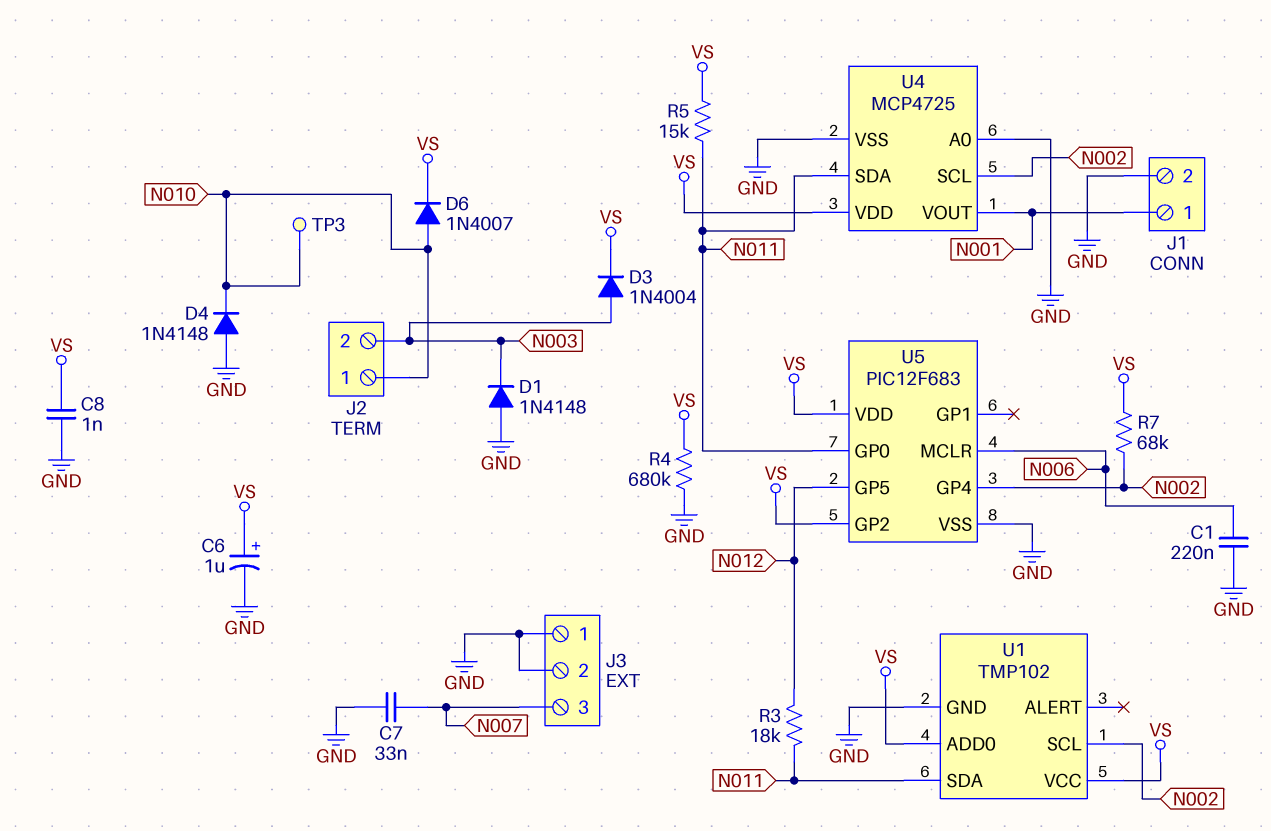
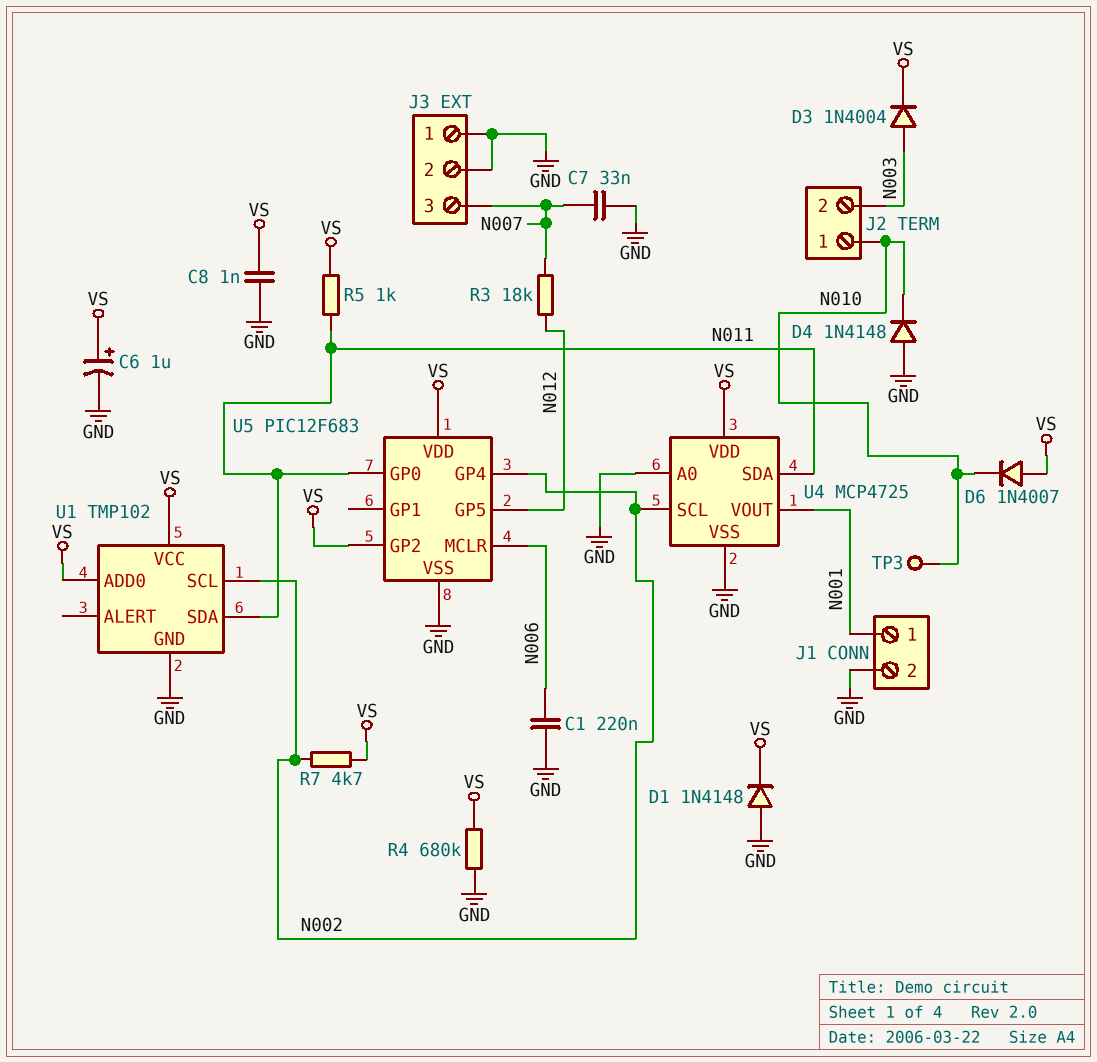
D1: diode 1N4148 (A GND, K N003) -> diode 1N4148 (A GND, K VS)
D6: diode 1N4007 (A N010, K VS) -> diode 1N4007 (A VS, K N010)
R3: 18k (N011, N012) -> 18k (N007, N012)
R5: 15k (N011, VS) -> 1k (N011, VS)
R7: 68k (N002, VS) -> 4.7k (N002, VS)

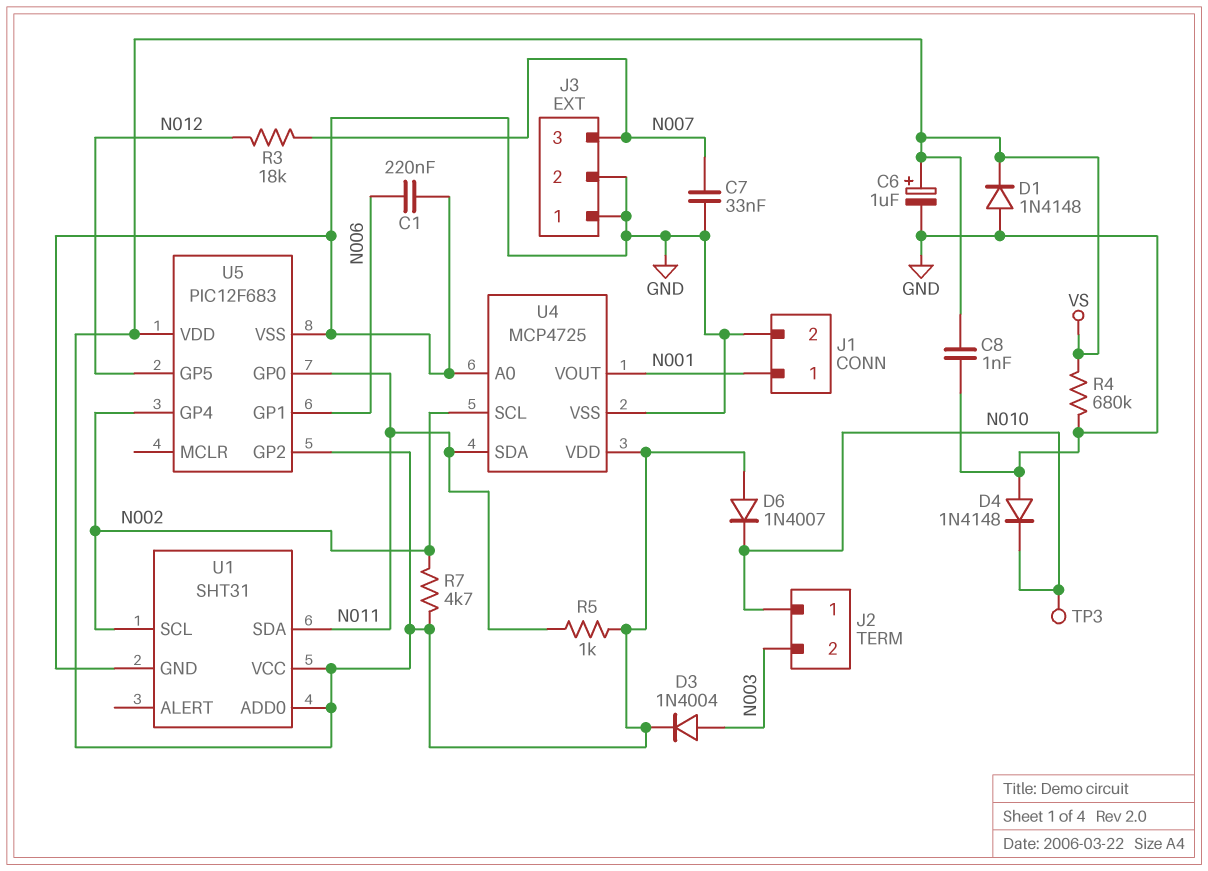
U1: TMP102 -> SHT31
U5 pin GP1: none -> N006
U5 pin MCLR: N006 -> none

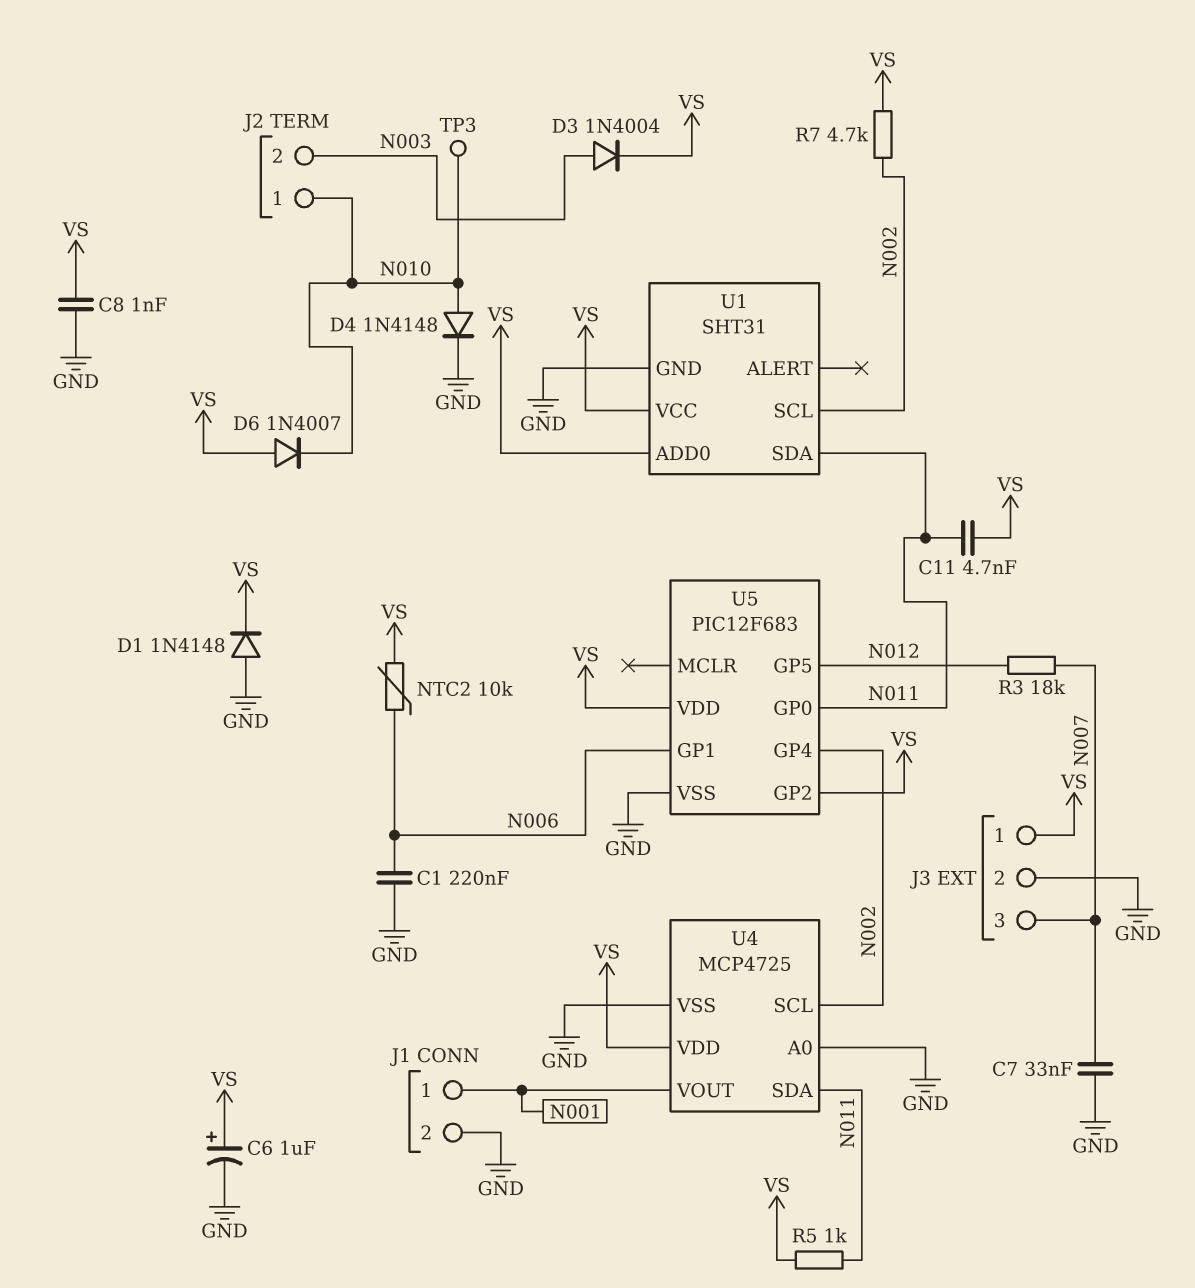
C11: none -> 4.7nF (N011, VS)
D4: diode 1N4148 (A GND, K N010) -> diode 1N4148 (A N010, K GND)
J3 pin 1: GND -> VS
NTC2: none -> 10k (N006, VS)
R4: 680k (GND, VS) -> none

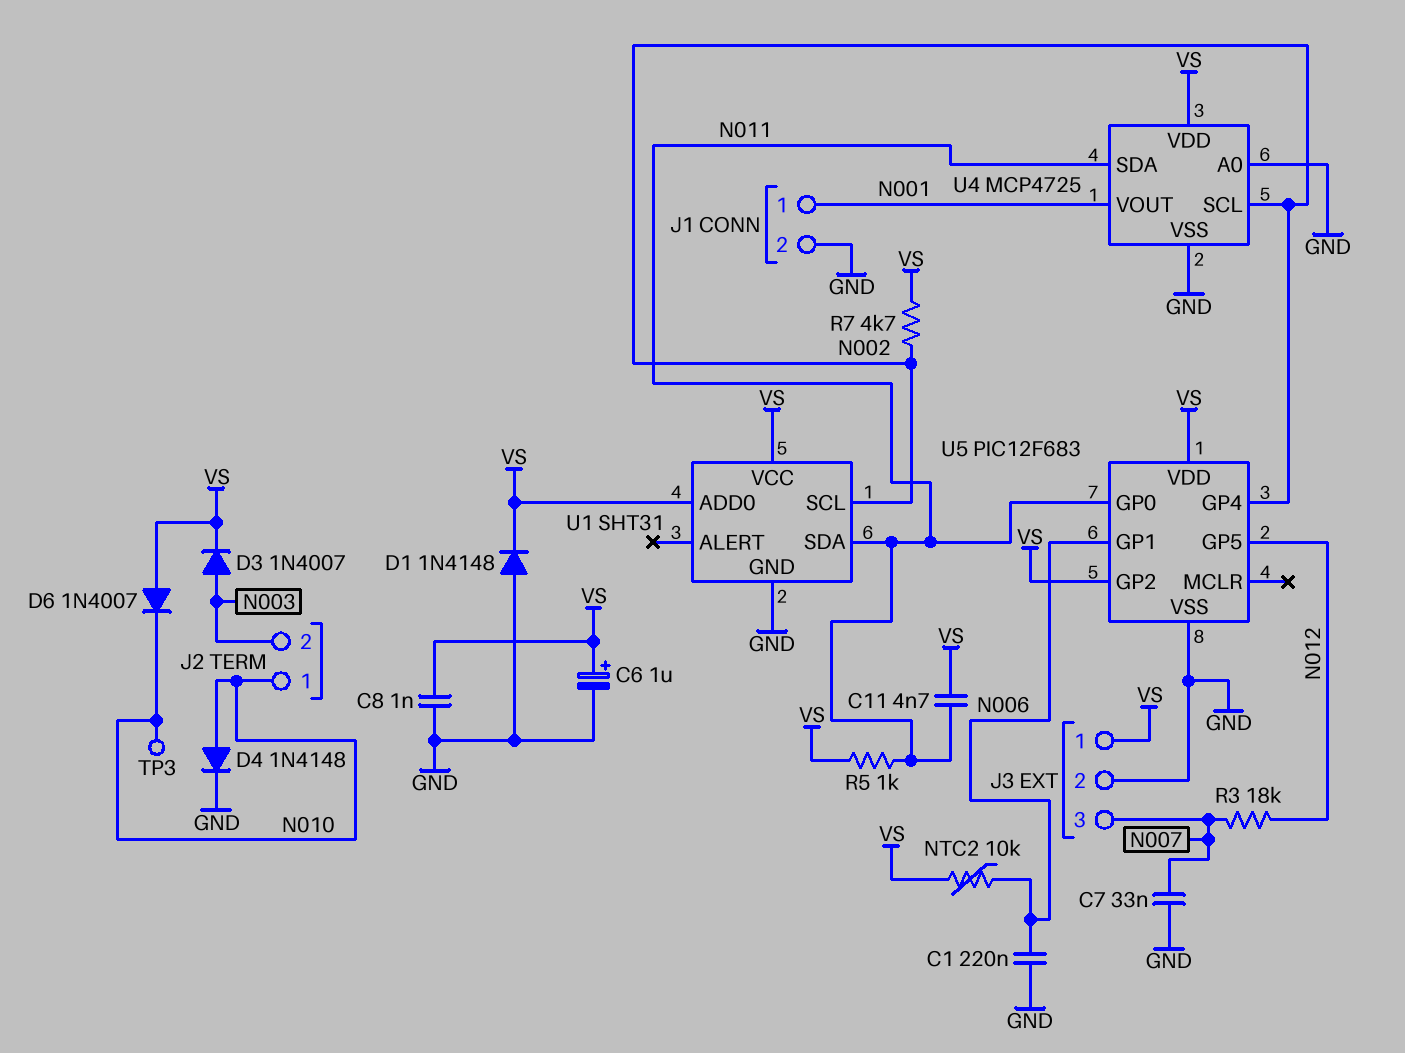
D3: diode 1N4004 (A N003, K VS) -> diode 1N4007 (A N003, K VS)

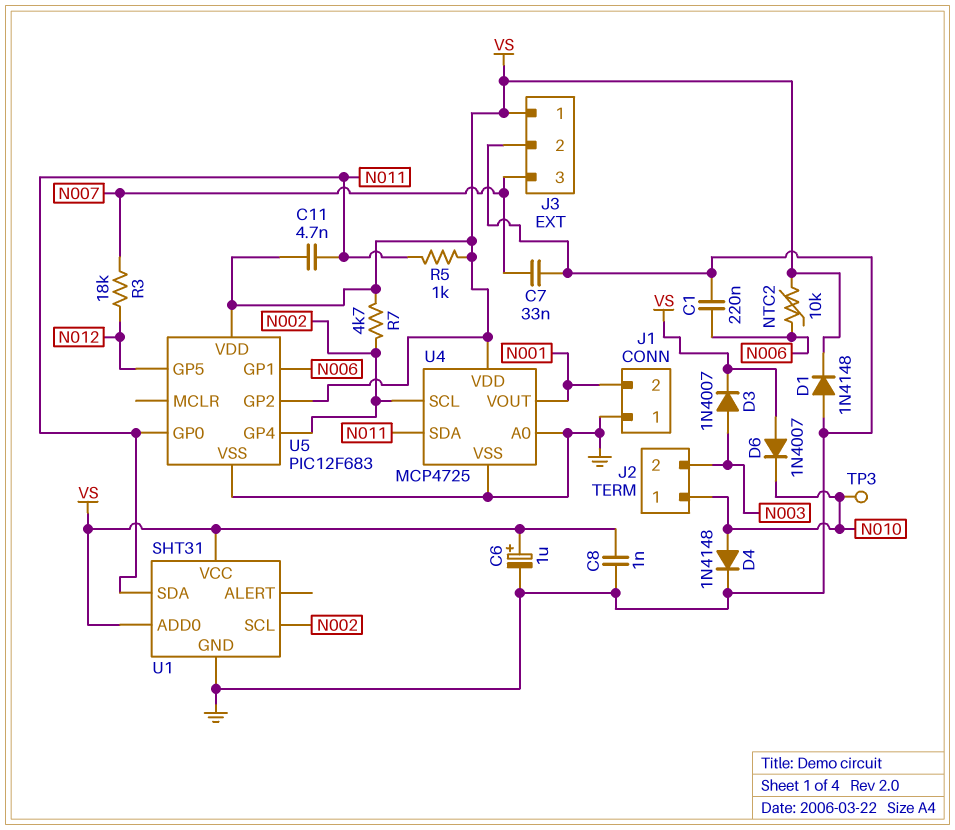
J1 pin 1: N001 -> GND
J1 pin 2: GND -> N001

